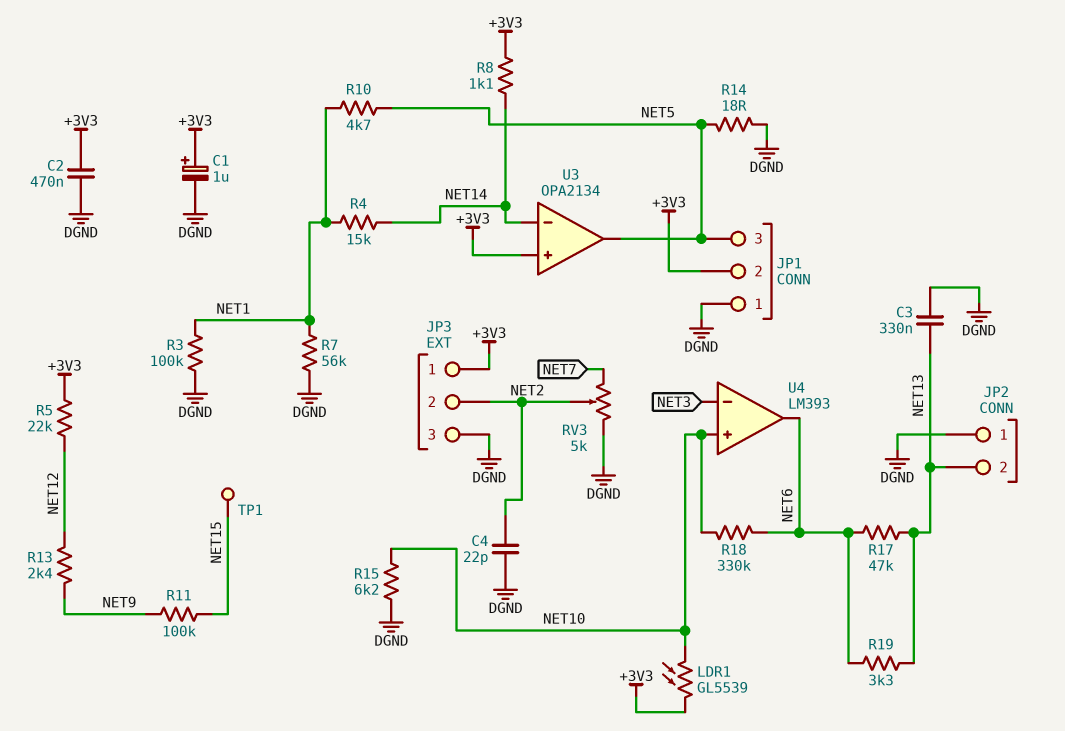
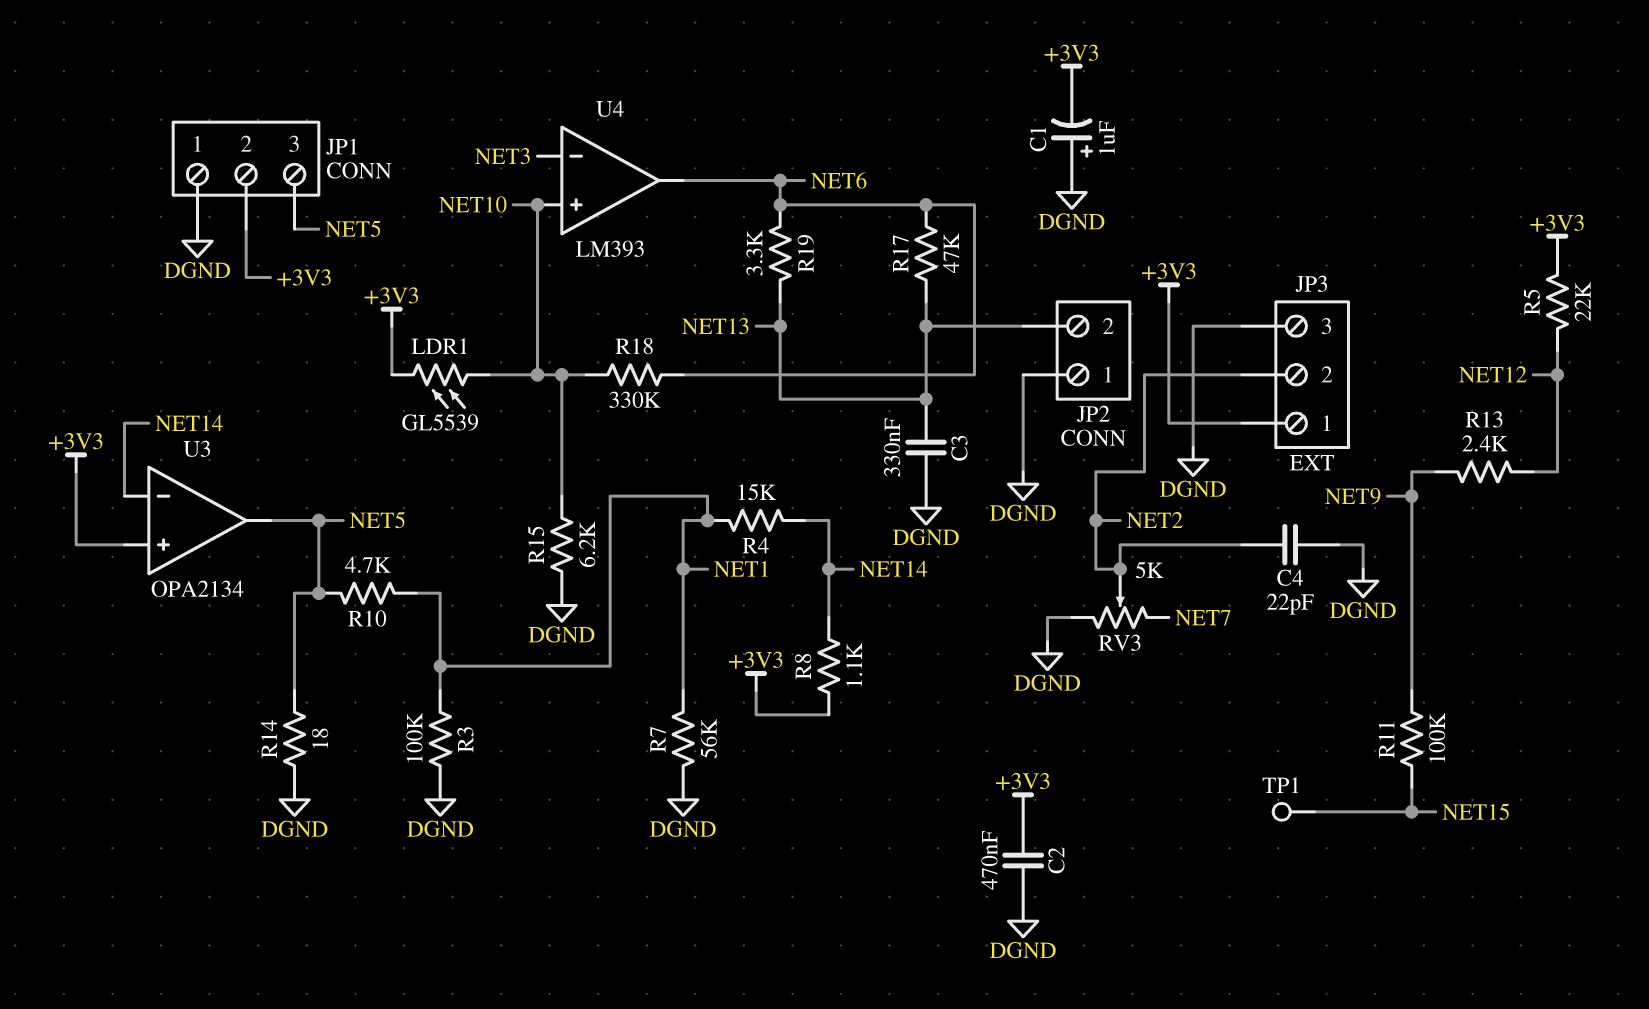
C1: 1uF (plus +3V3, minus DGND) -> 1uF (plus DGND, minus +3V3)

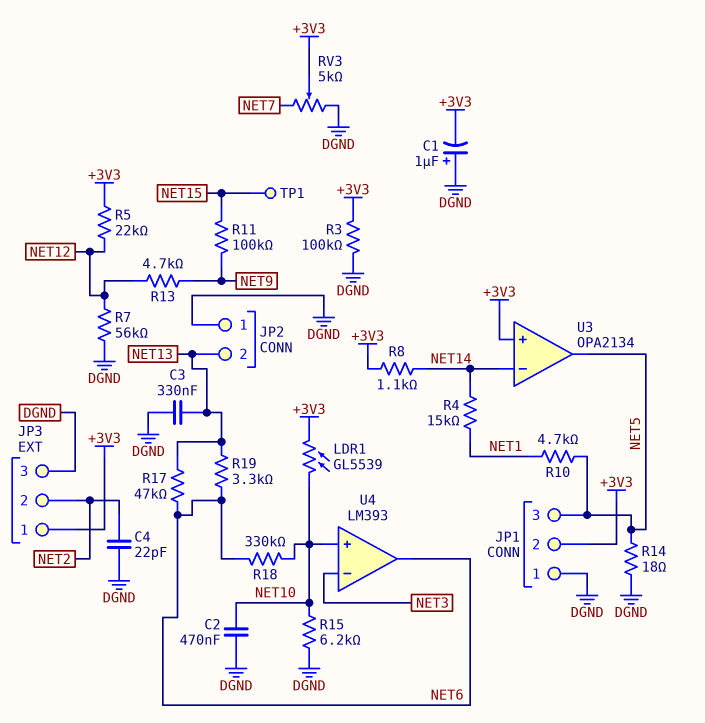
C2: 470nF (+3V3, DGND) -> 470nF (DGND, NET10)
R3: 100k (DGND, NET1) -> 100k (+3V3, DGND)
R7: 56k (DGND, NET1) -> 56k (DGND, NET12)
R13: 2.4k (NET9, NET12) -> 4.7k (NET9, NET12)
RV3: 5k (DGND, NET7, wiper NET2) -> 5k (DGND, NET7, wiper +3V3)

